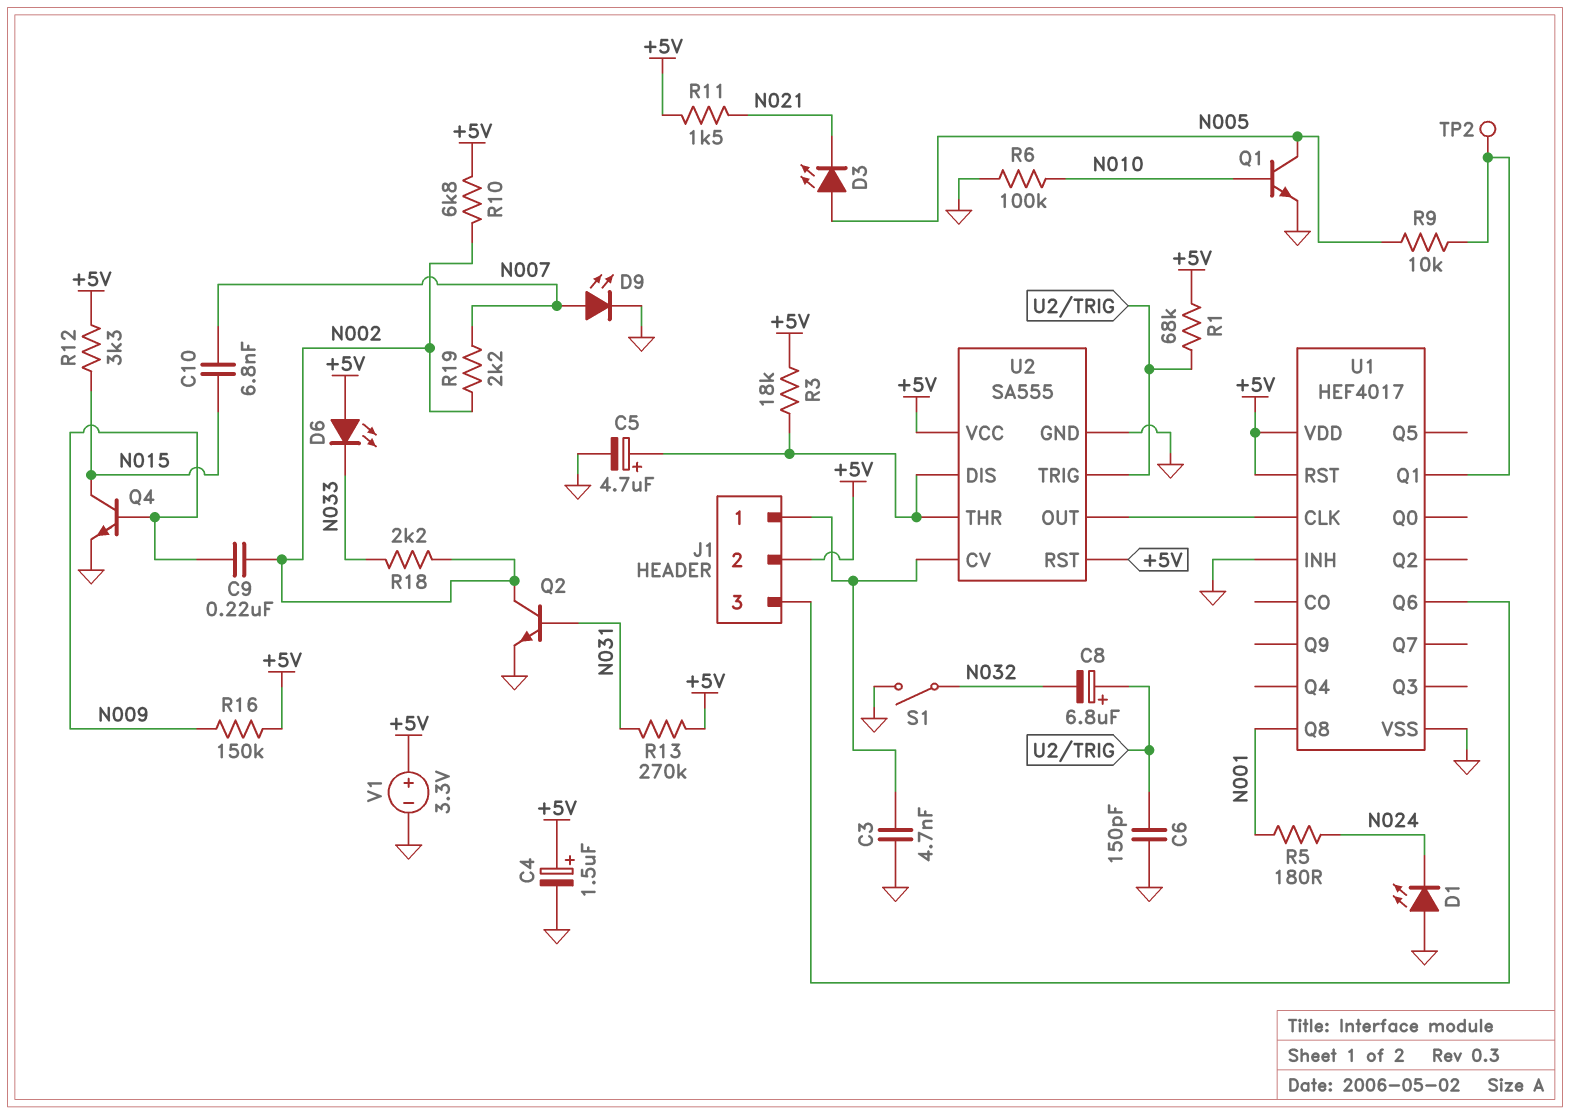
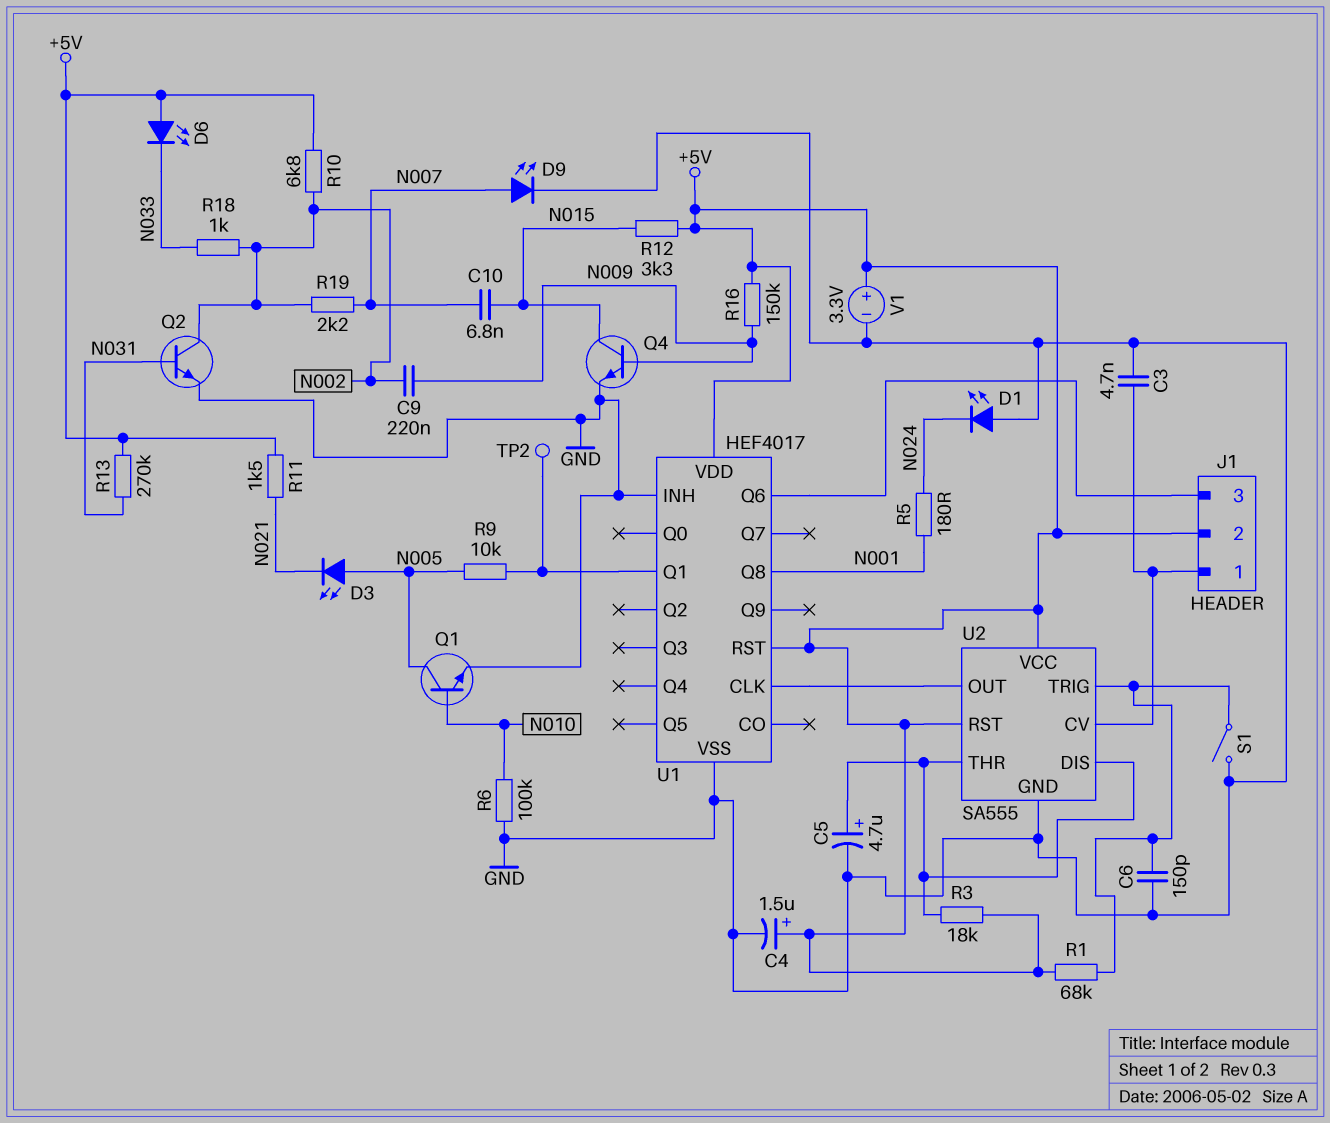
C8: 6.8uF (plus U2/TRIG, minus N032) -> none
R18: 2.2k (N002, N033) -> 1k (N002, N033)
S1: switch (GND, N032) -> switch (GND, U2/TRIG)

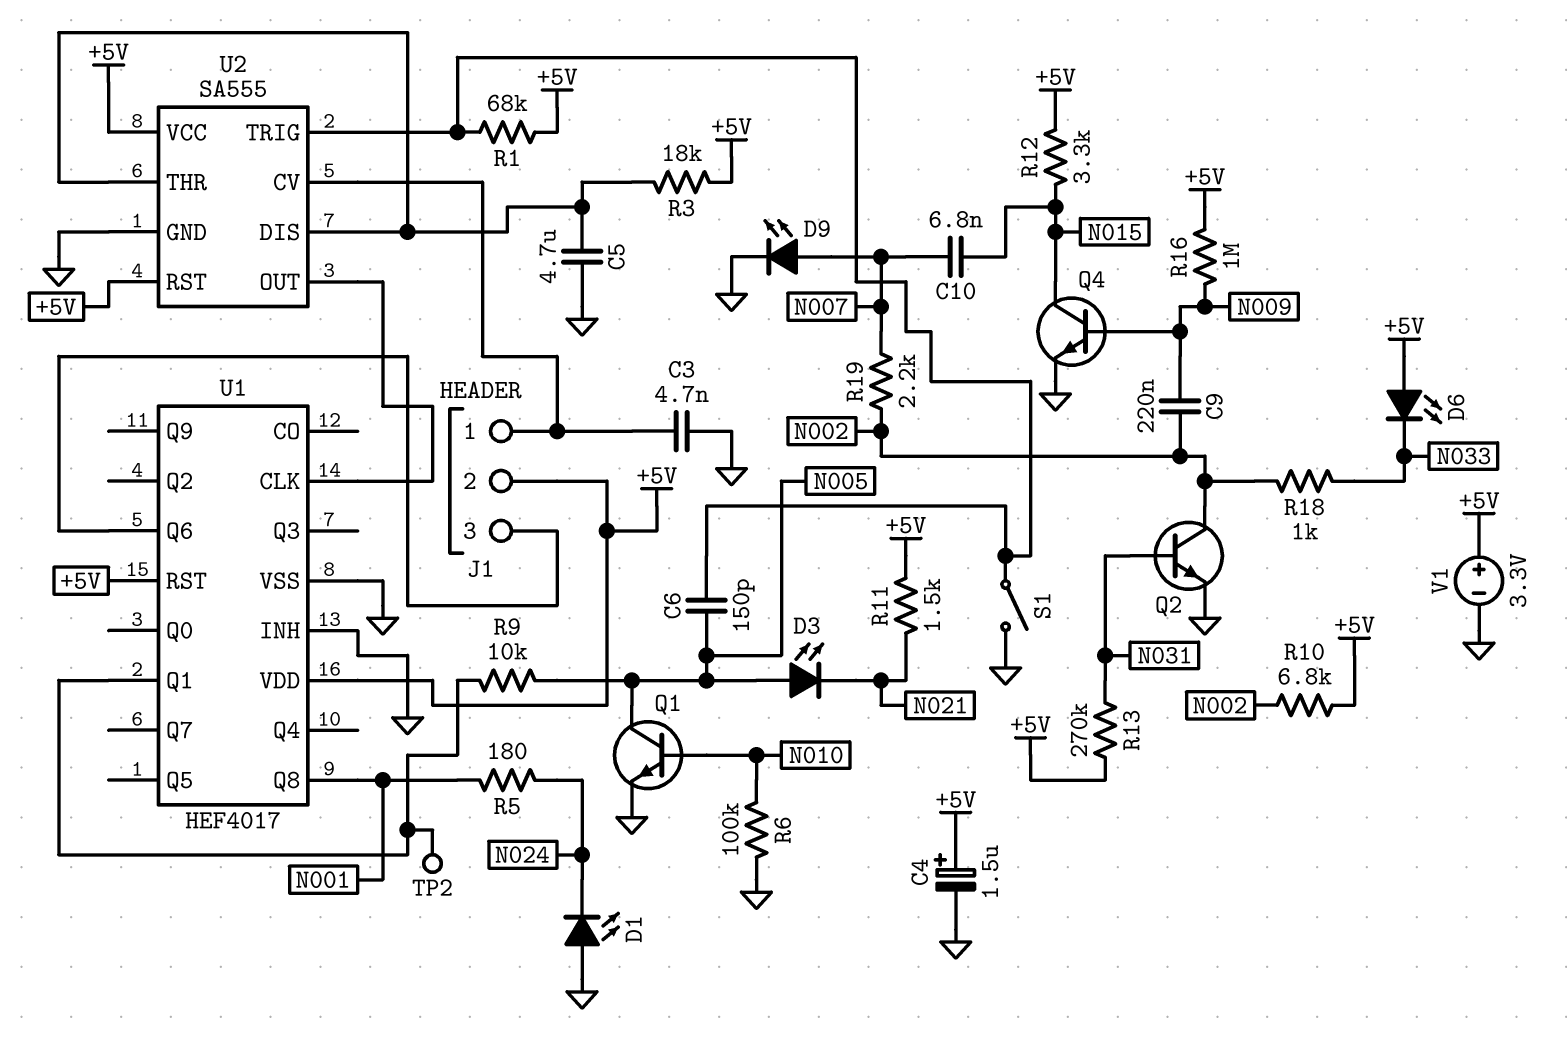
C5: 4.7uF (plus U2/DIS, minus GND) -> 4.7uF (GND, U2/DIS)
C6: 150pF (GND, U2/TRIG) -> 150pF (N005, U2/TRIG)
R16: 150k (+5V, N009) -> 1M (+5V, N009)

